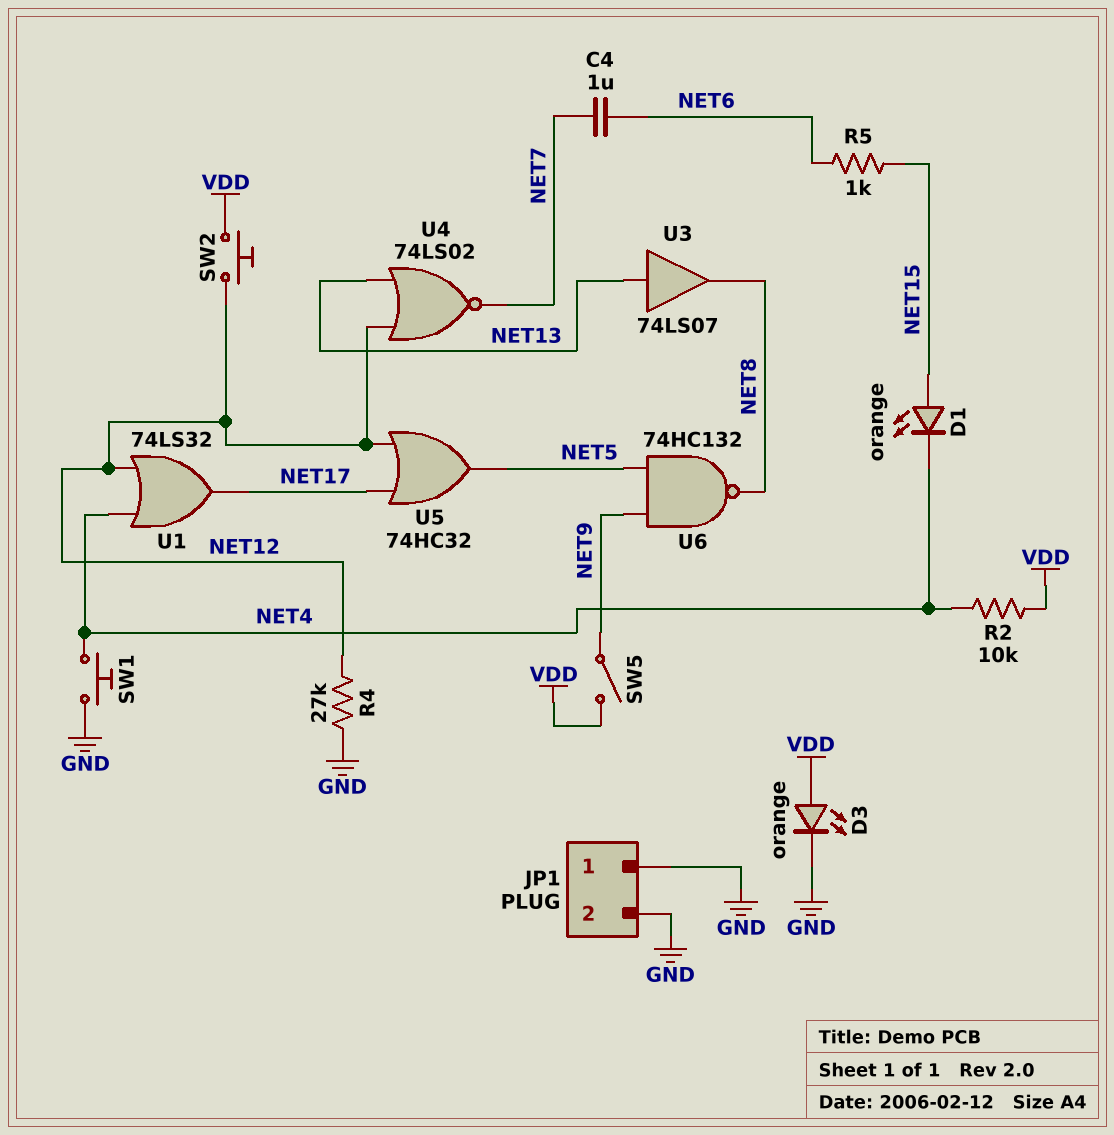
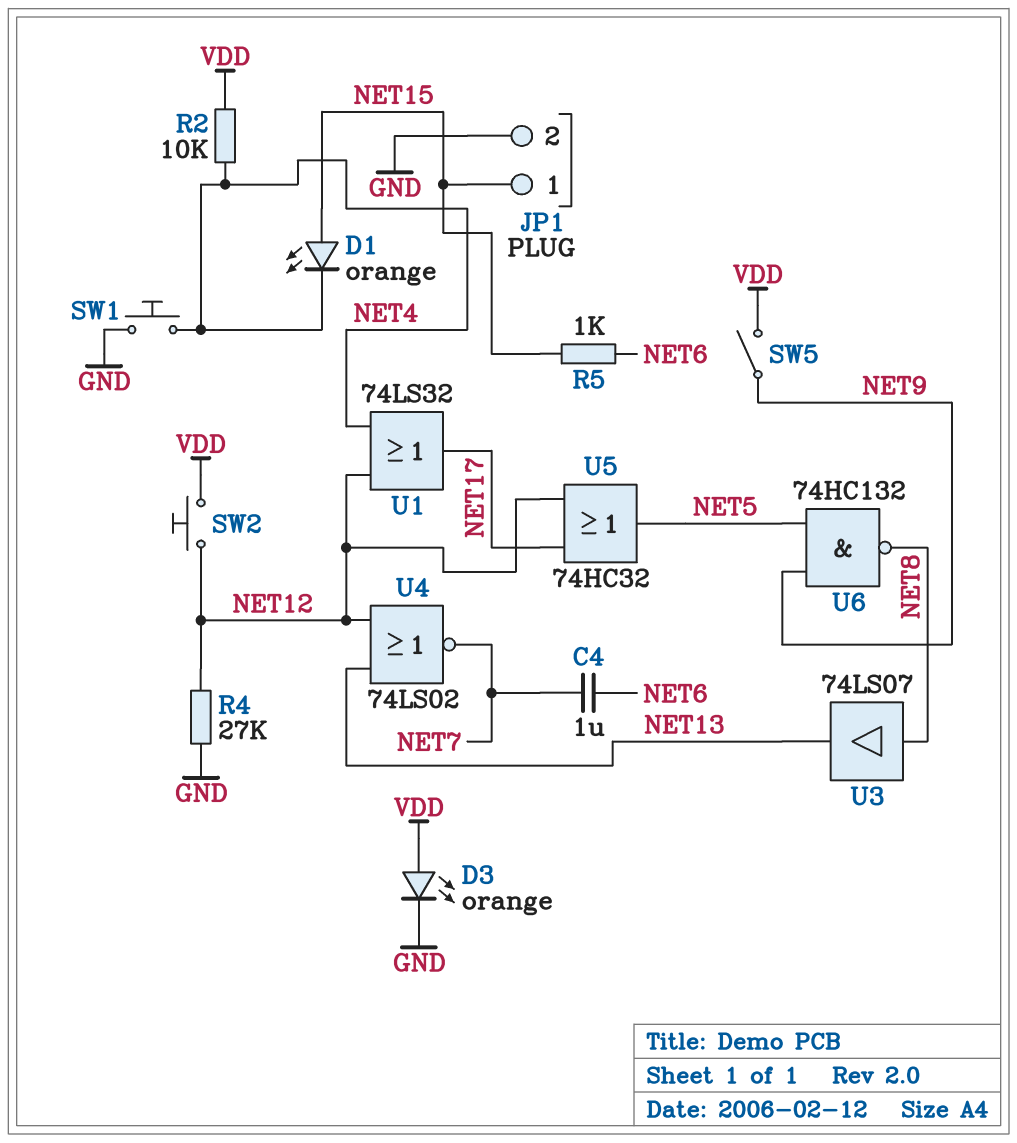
JP1 pin 1: GND -> NET15
U3: buffer 74LS07 (in NET13, out NET8) -> buffer 74LS07 (in NET8, out NET13)

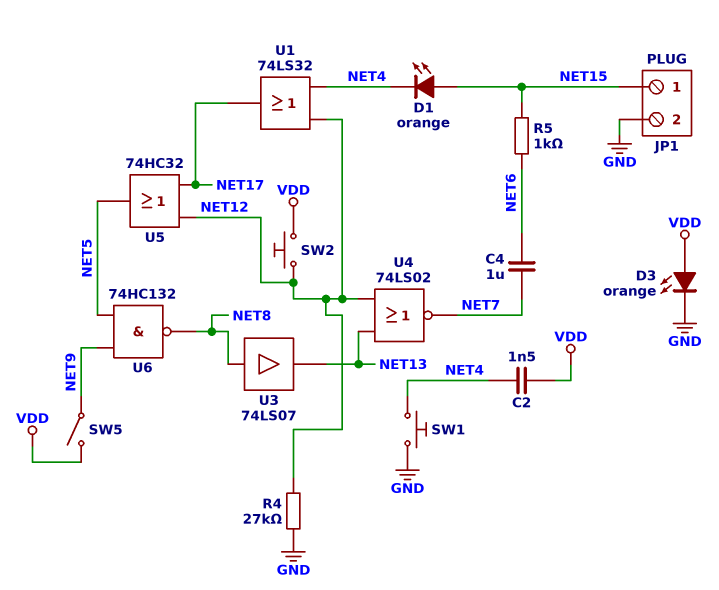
C2: none -> 1.5nF (NET4, VDD)
R2: 10k (NET4, VDD) -> none

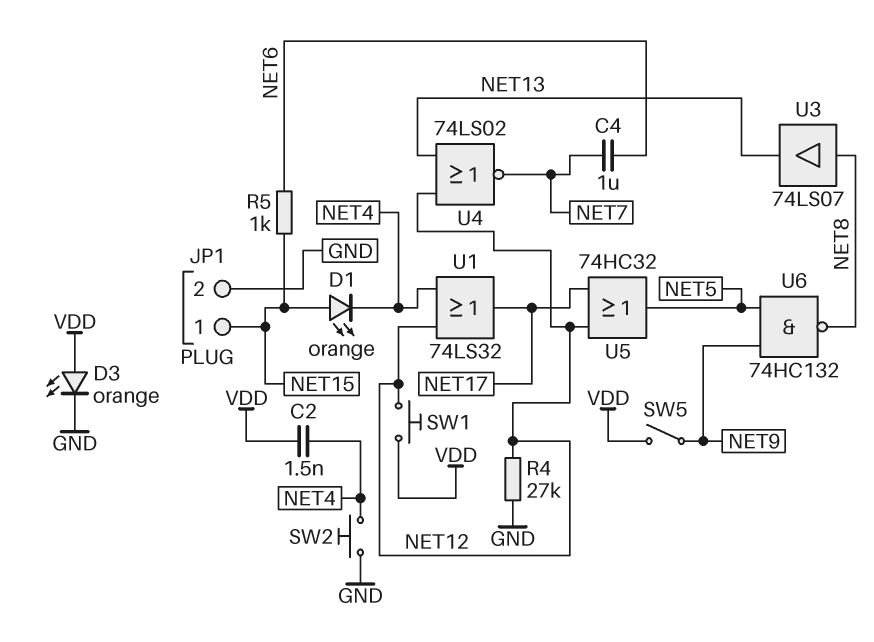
SW1: button (GND, NET4) -> button (NET12, VDD)
SW2: button (NET12, VDD) -> button (GND, NET4)

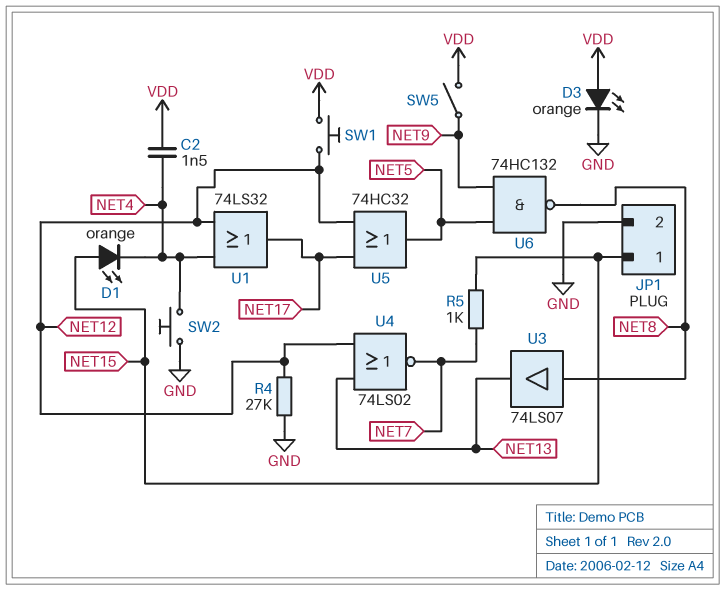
C4: 1uF (NET6, NET7) -> none
R5: 1k (NET6, NET15) -> 1k (NET7, NET15)

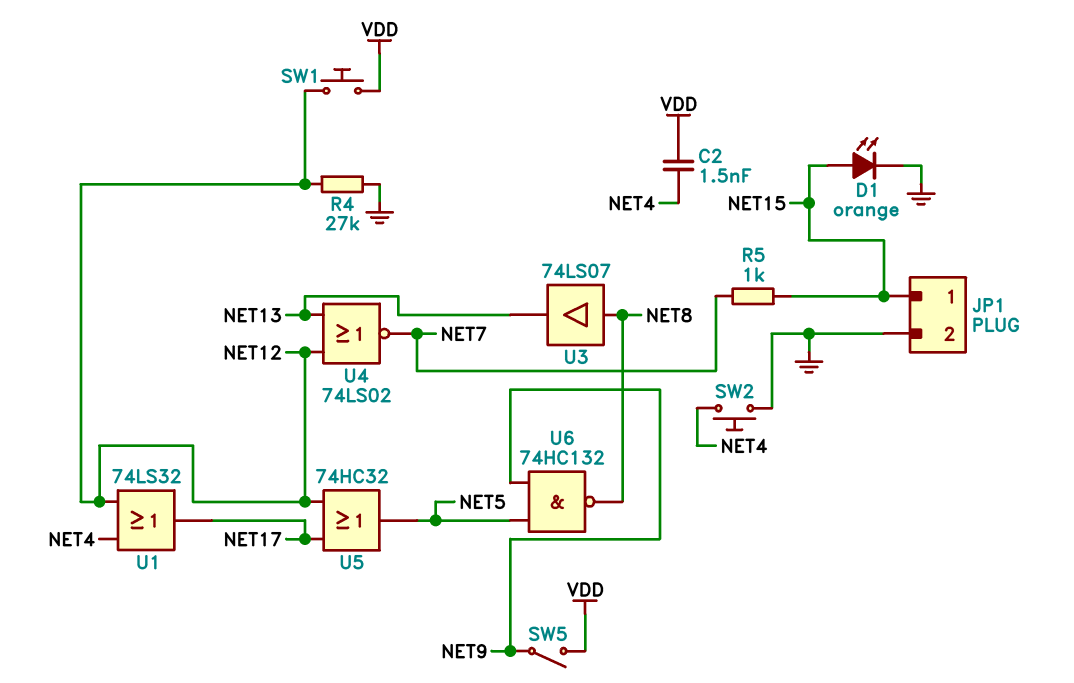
D1: LED orange (A NET15, K NET4) -> LED orange (A NET15, K GND)
D3: LED orange (A VDD, K GND) -> none

